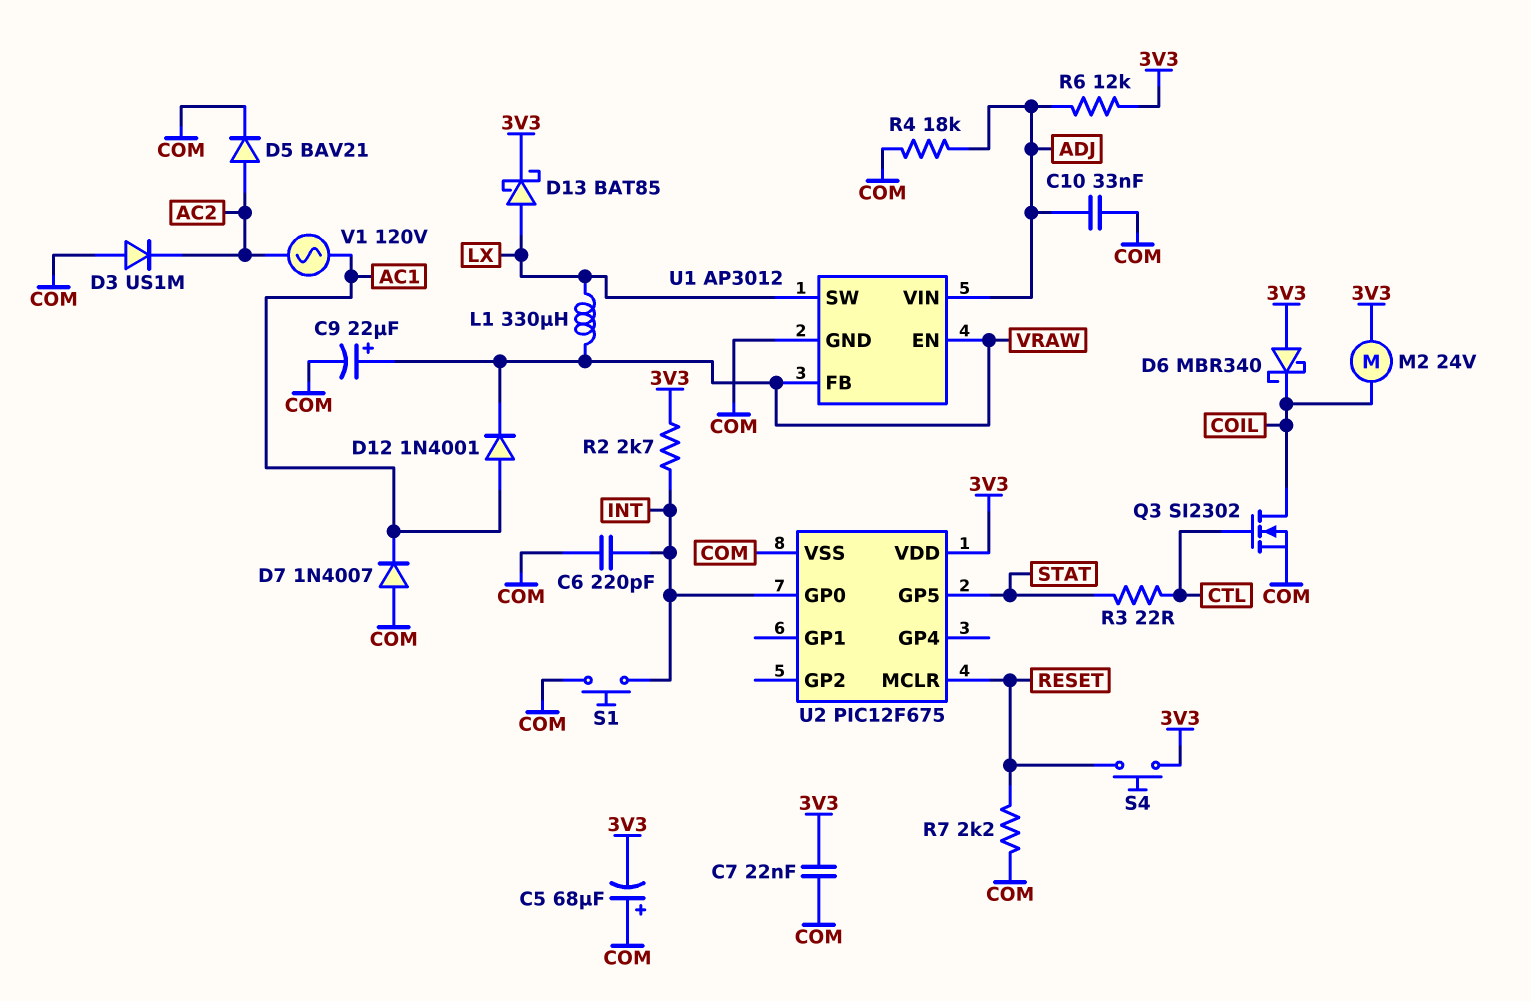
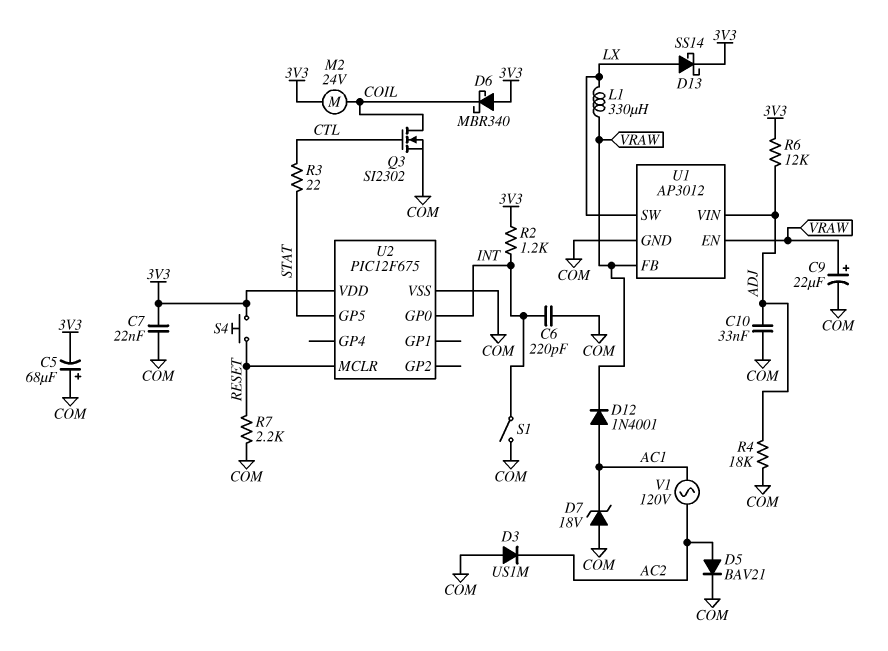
D7: diode 1N4007 (A COM, K AC1) -> zener 18V (A COM, K AC1)
D13: schottky BAT85 (A LX, K 3V3) -> schottky SS14 (A LX, K 3V3)
R2: 2.7k (3V3, INT) -> 1.2k (3V3, INT)
S1: button (COM, INT) -> switch (COM, INT)

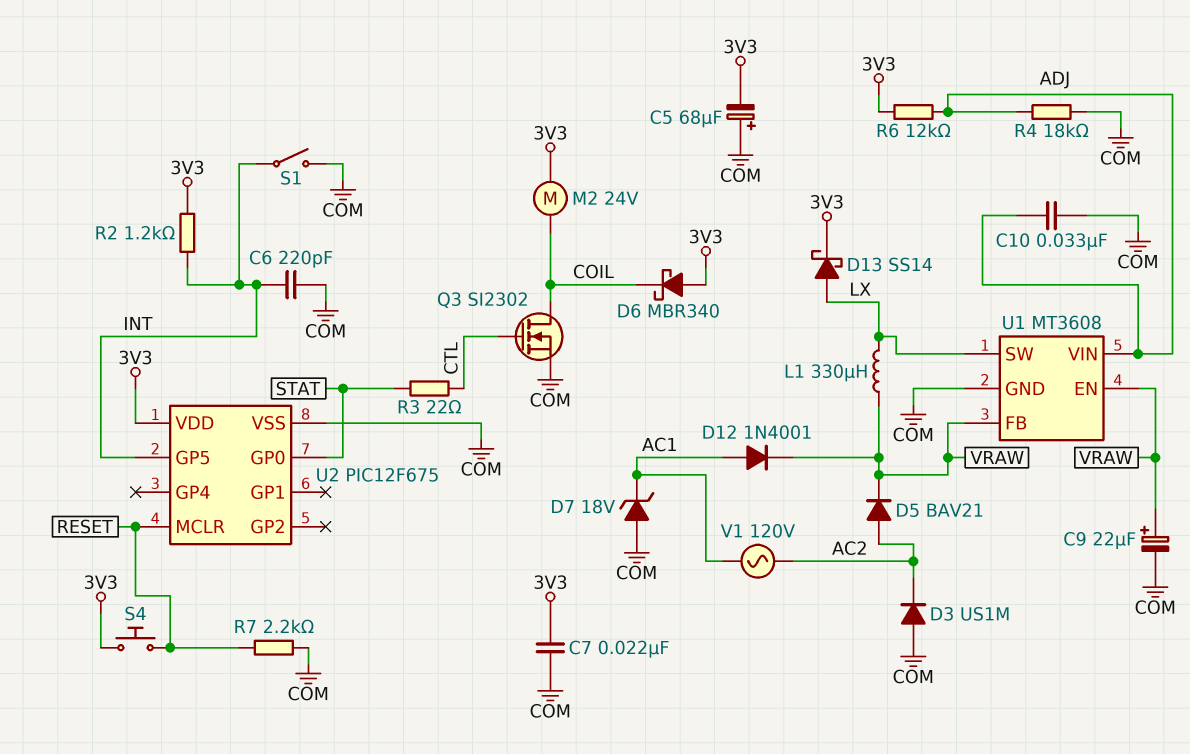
D5: diode BAV21 (A AC2, K COM) -> diode BAV21 (A AC2, K VRAW)
U1: AP3012 -> MT3608
U2 pin GP0: INT -> STAT
U2 pin GP5: STAT -> INT

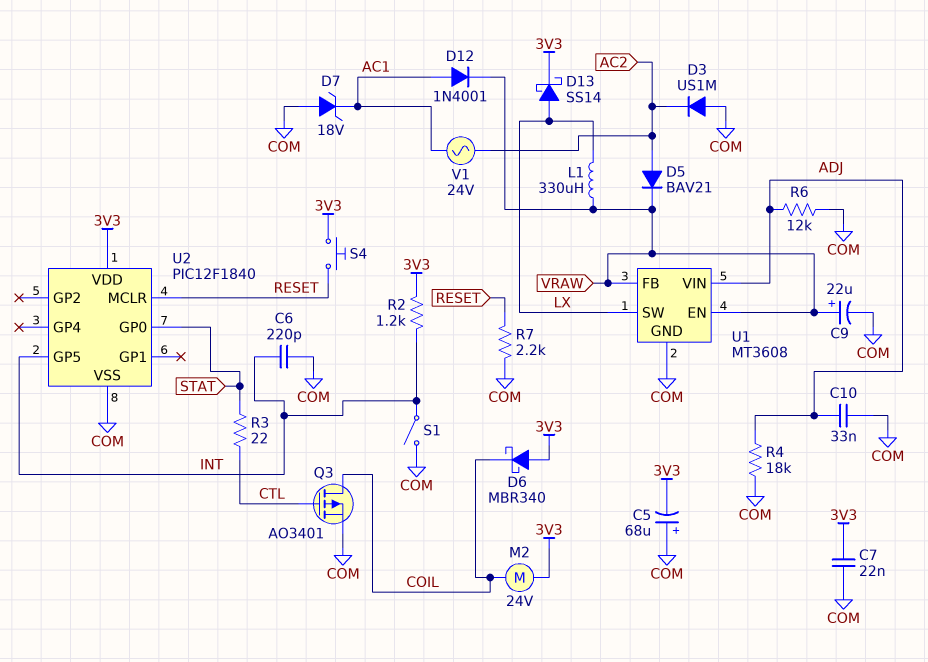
Q3: NMOS SI2302 (G CTL, D COIL, S COM) -> PMOS AO3401 (G CTL, D COIL, S COM)
R6: 12k (3V3, ADJ) -> 12k (ADJ, COM)
U2: PIC12F675 -> PIC12F1840
V1: AC 120V (AC1, AC2) -> AC 24V (AC1, AC2)

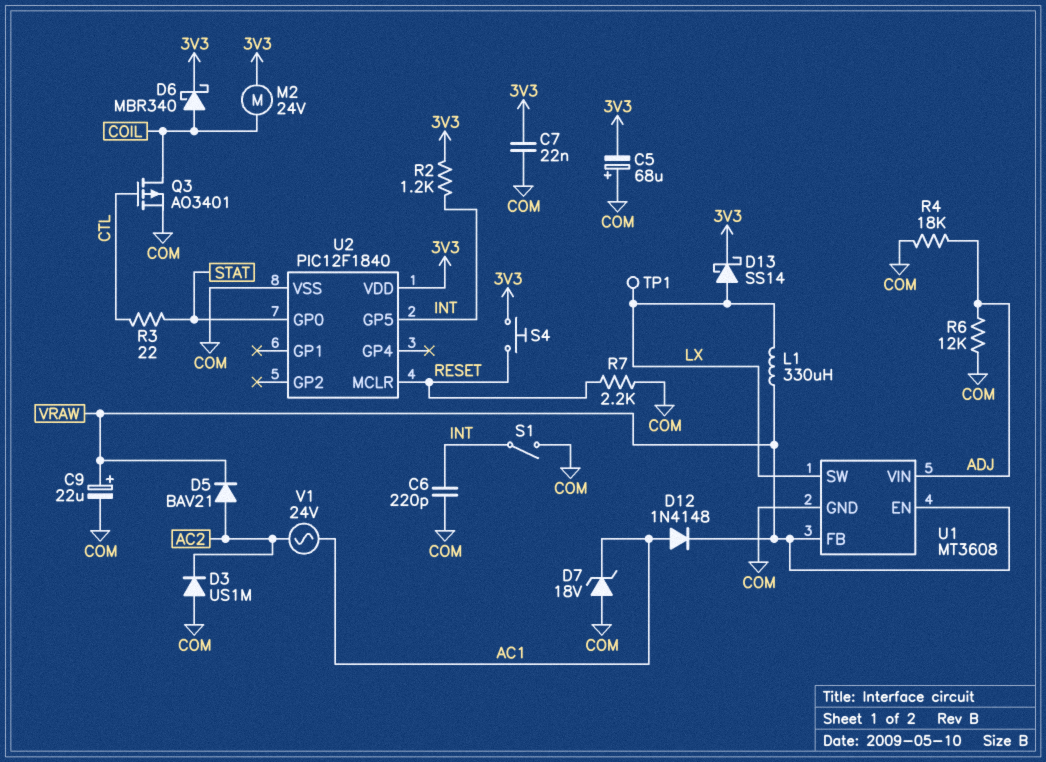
C10: 33nF (ADJ, COM) -> none
D6: schottky MBR340 (A 3V3, K COIL) -> schottky MBR340 (A COIL, K 3V3)
D12: diode 1N4001 (A AC1, K VRAW) -> diode 1N4148 (A AC1, K VRAW)
TP1: none -> test point (LX)

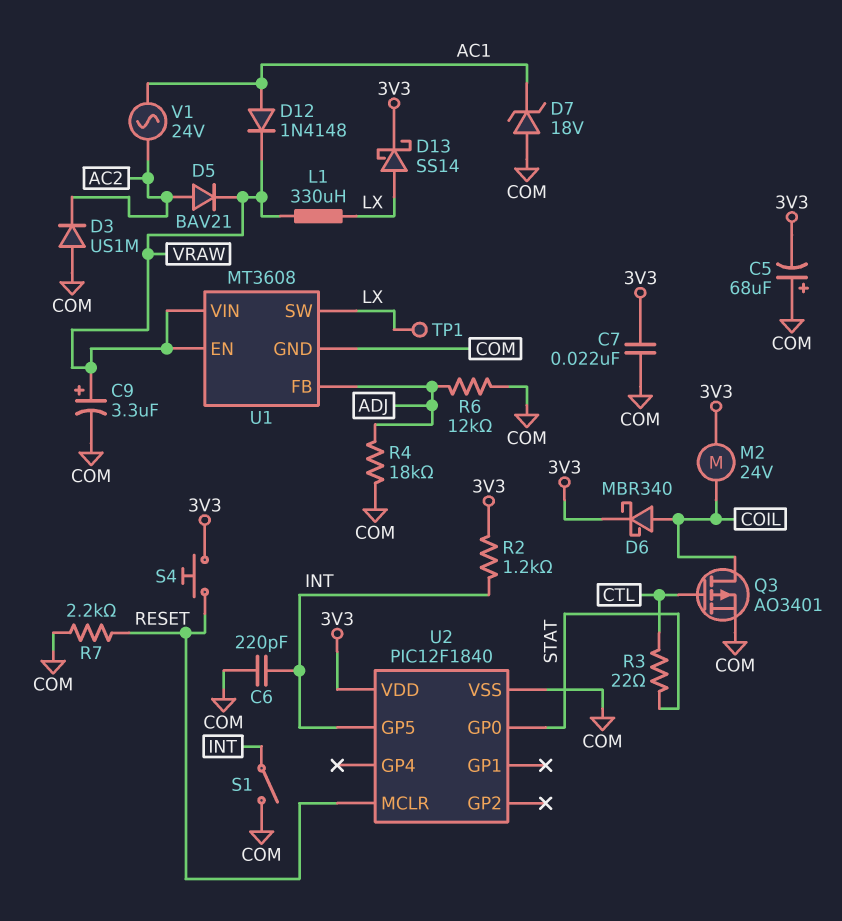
C9: 22uF (plus VRAW, minus COM) -> 3.3uF (plus VRAW, minus COM)
U1 pin FB: VRAW -> ADJ
U1 pin VIN: ADJ -> VRAW

